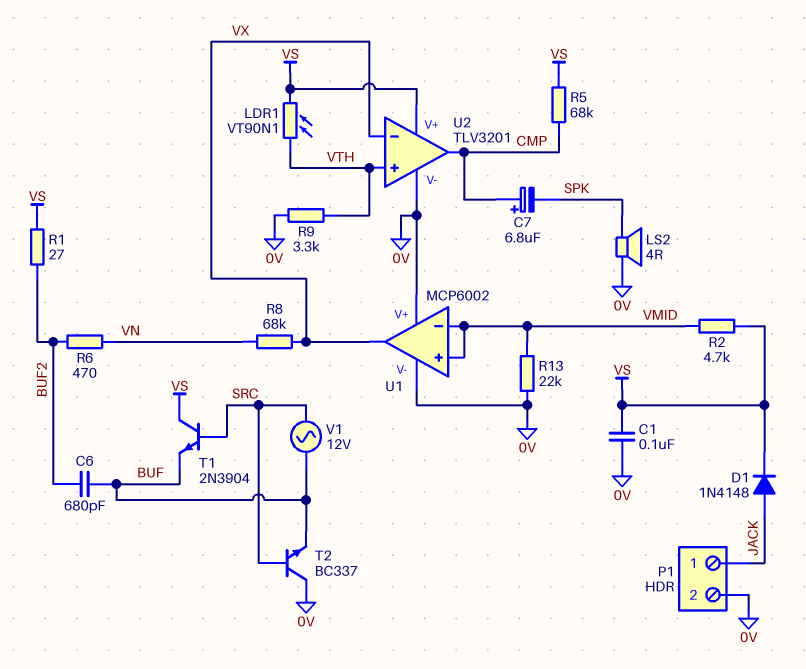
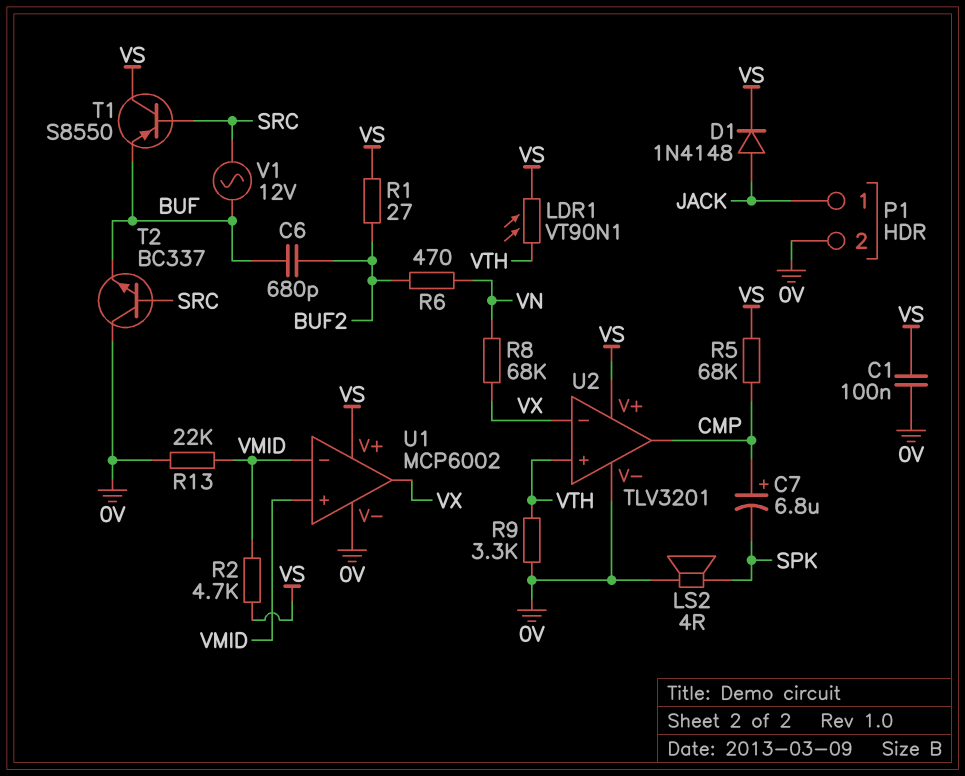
T1: NPN 2N3904 (B SRC, C VS, E BUF) -> PNP S8550 (B SRC, C VS, E BUF)
U1 pin V+: 0V -> VS

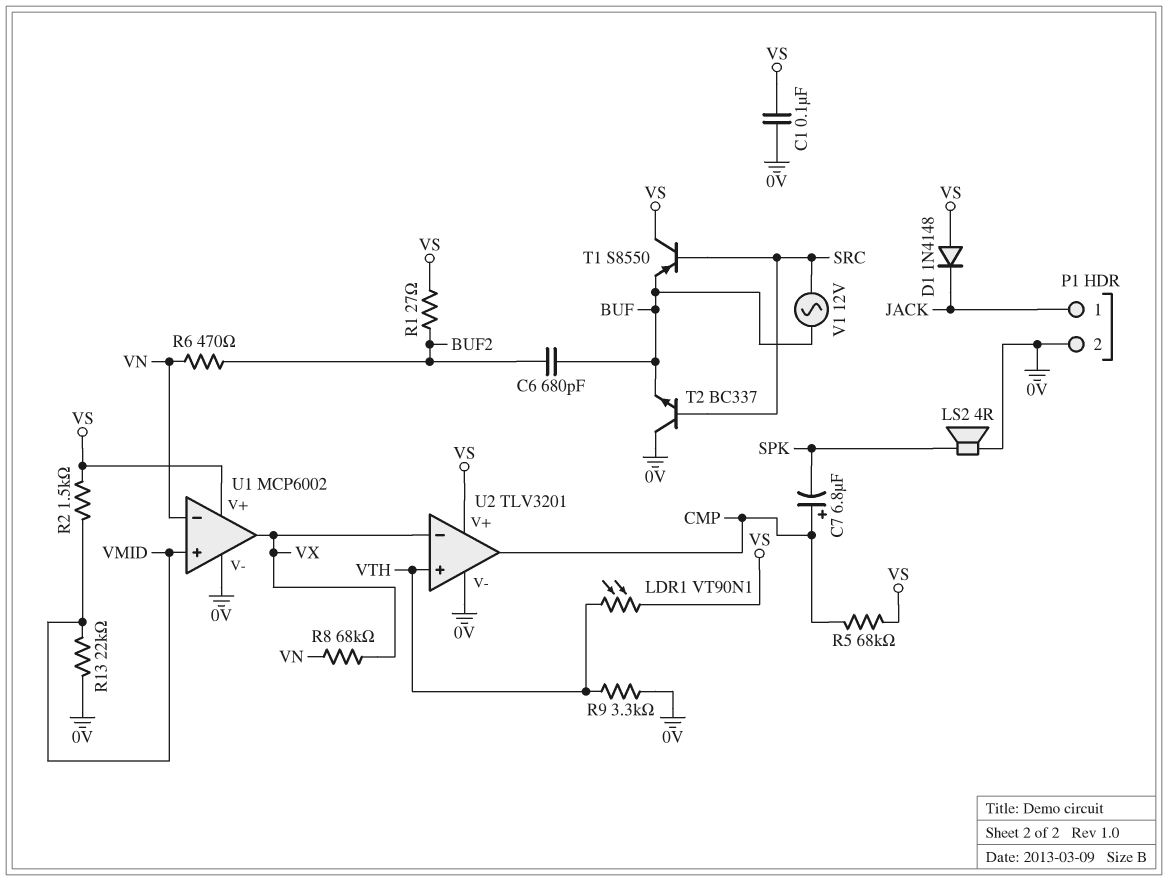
D1: diode 1N4148 (A JACK, K VS) -> diode 1N4148 (A VS, K JACK)
R2: 4.7k (VMID, VS) -> 1.5k (VMID, VS)
U1 pin in-: VMID -> VN

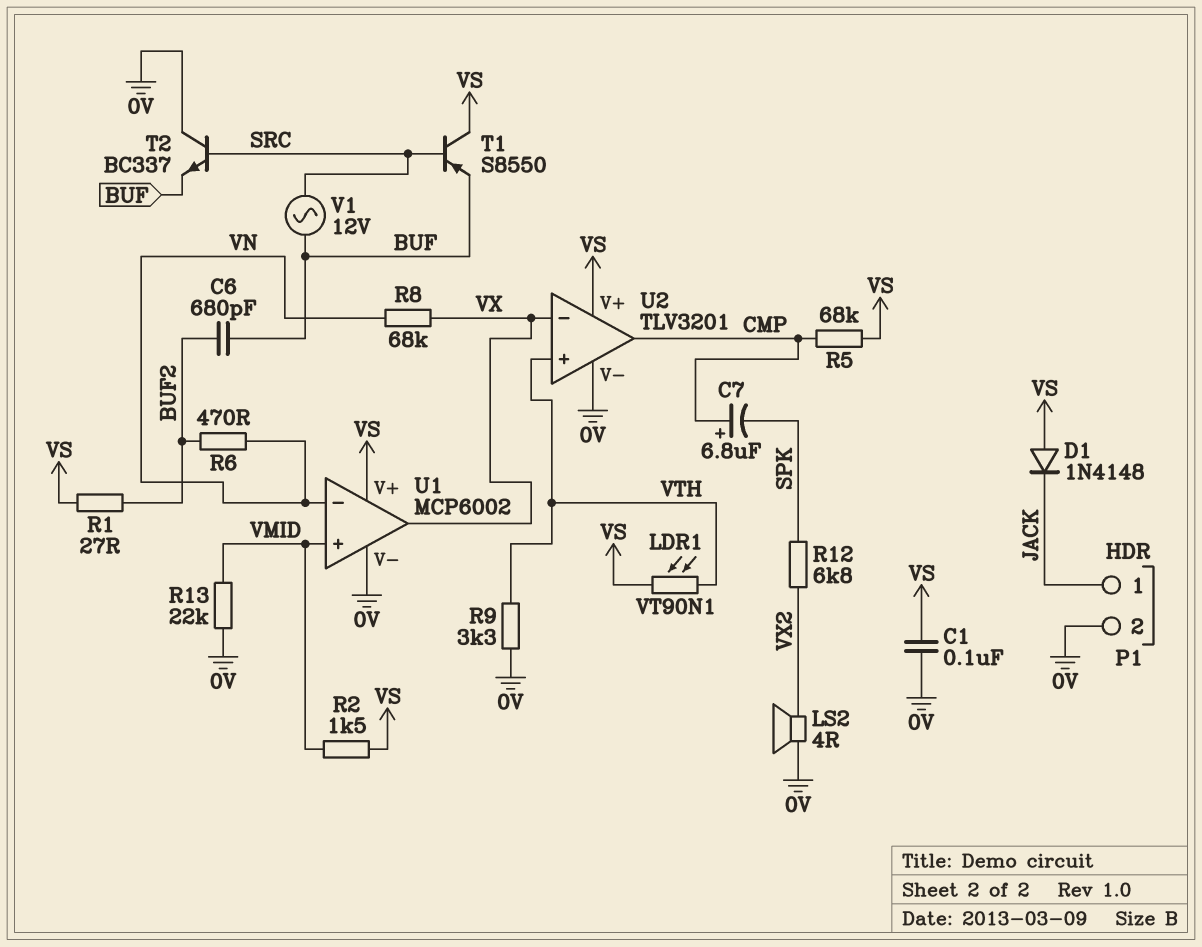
LS2: speaker 4R (0V, SPK) -> speaker 4R (0V, VX2)
R12: none -> 6.8k (SPK, VX2)

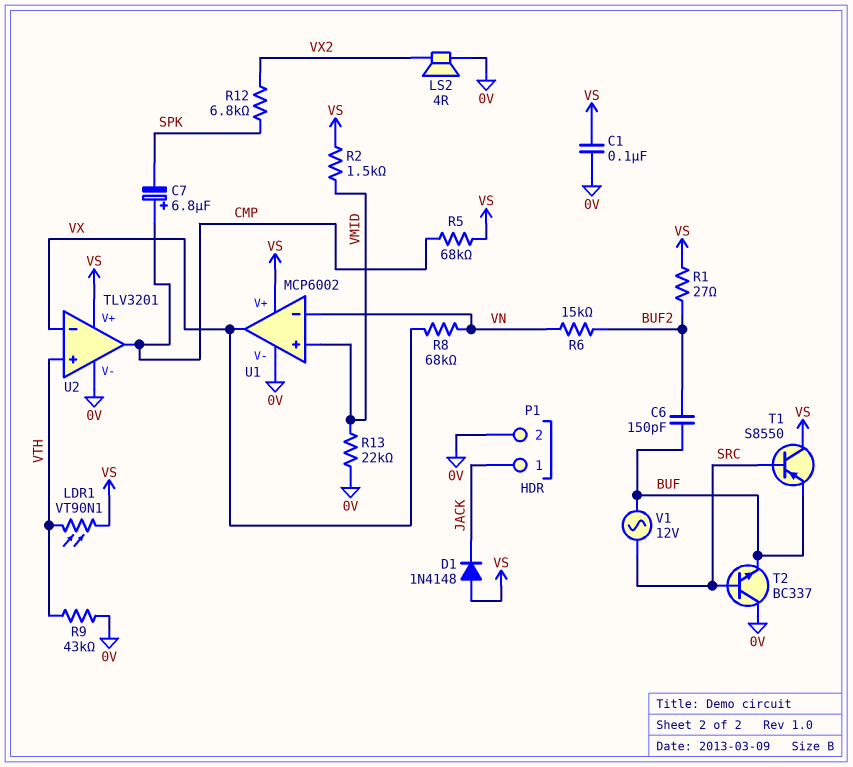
C6: 680pF (BUF, BUF2) -> 150pF (BUF, BUF2)
R6: 470 (BUF2, VN) -> 15k (BUF2, VN)
R9: 3.3k (0V, VTH) -> 43k (0V, VTH)

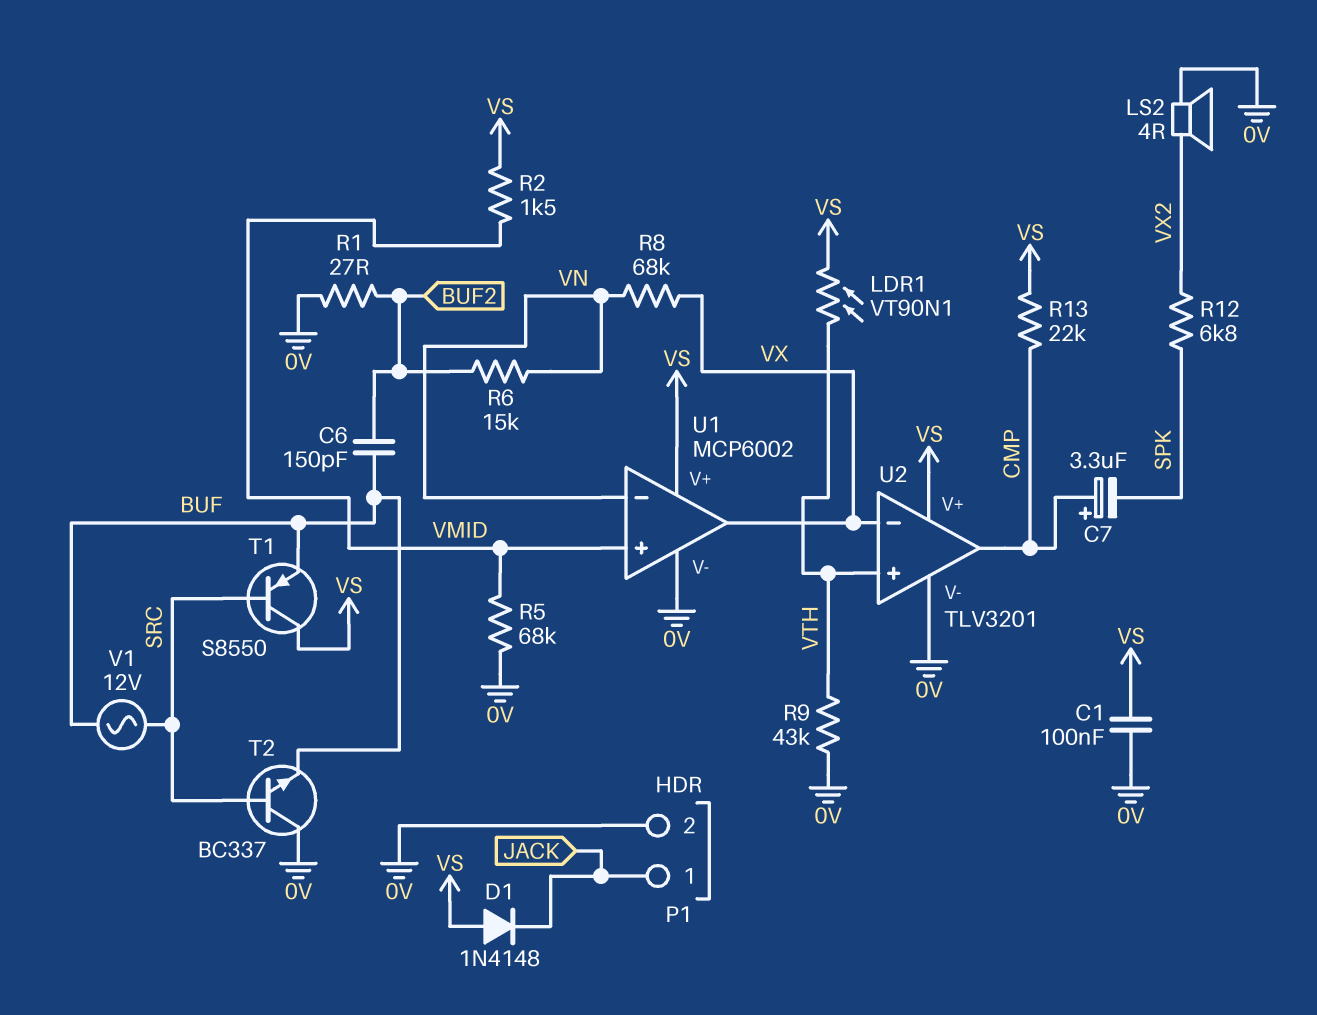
C7: 6.8uF (plus CMP, minus SPK) -> 3.3uF (plus CMP, minus SPK)
R1: 27 (BUF2, VS) -> 27 (0V, BUF2)
R5: 68k (CMP, VS) -> 68k (0V, VMID)
R13: 22k (0V, VMID) -> 22k (CMP, VS)

